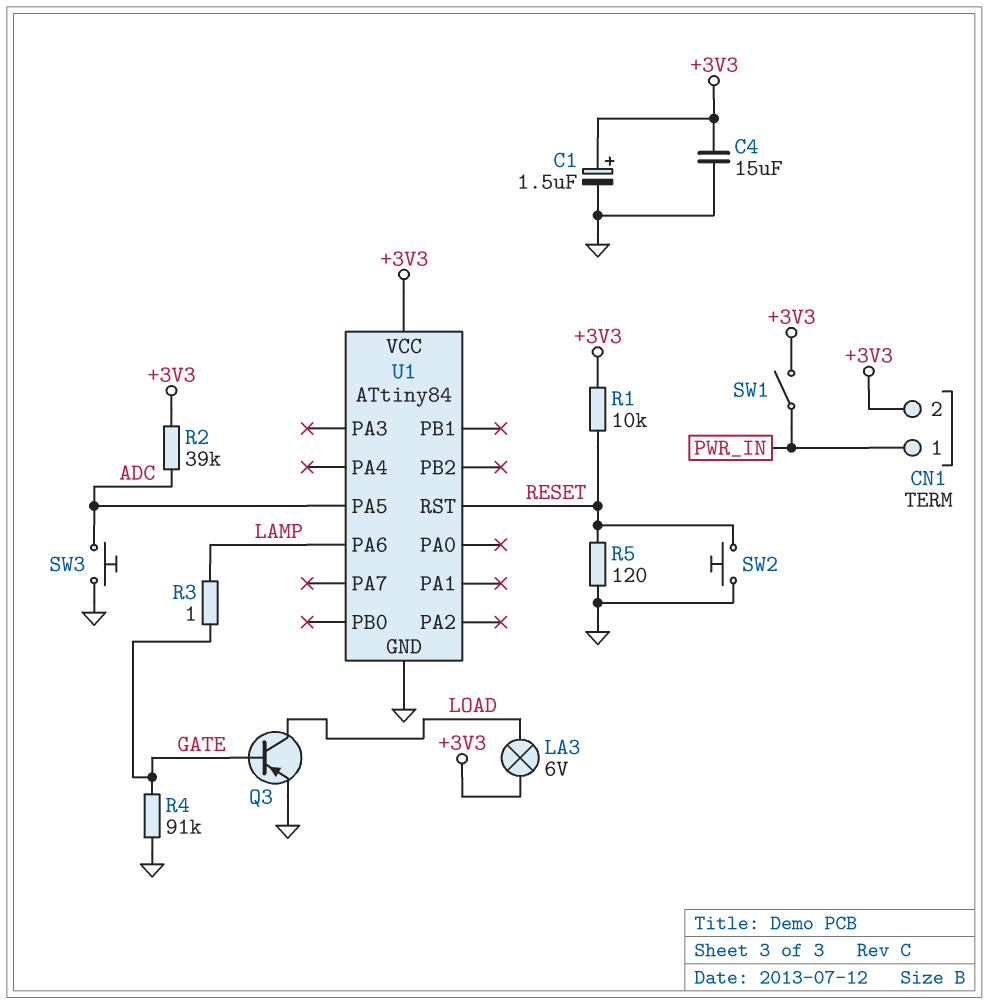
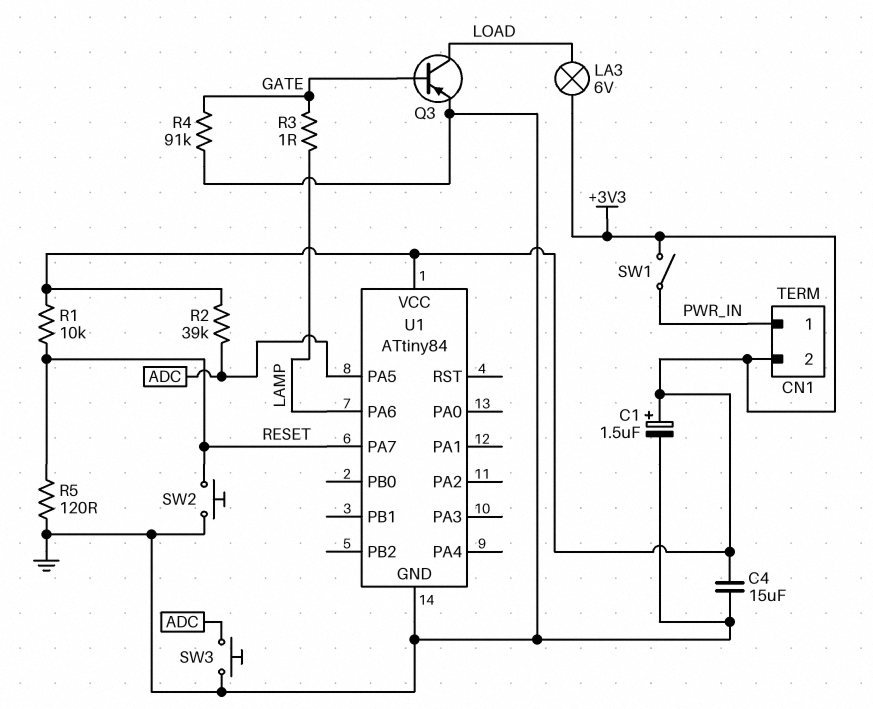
U1 pin PA7: none -> RESET
U1 pin RST: RESET -> none

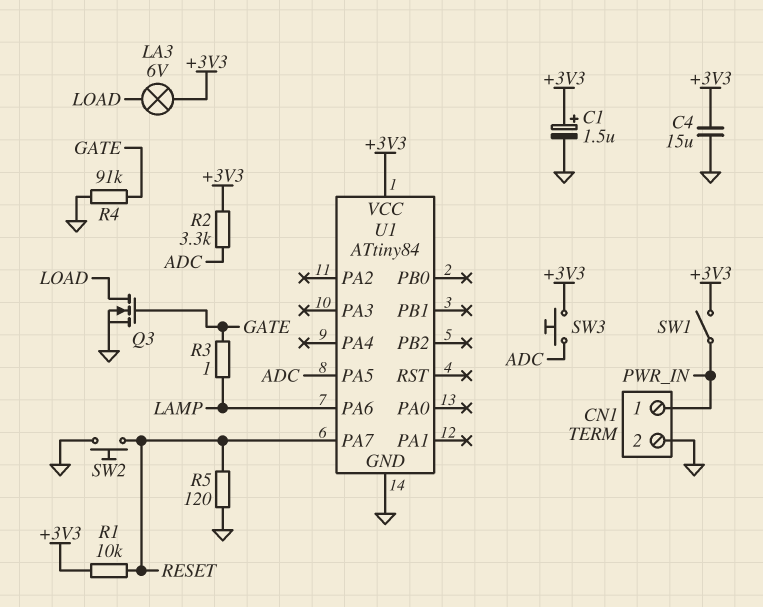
CN1 pin 2: +3V3 -> GND
Q3: PNP (B GATE, C LOAD, E GND) -> NMOS (G GATE, D LOAD, S GND)
R2: 39k (+3V3, ADC) -> 3.3k (+3V3, ADC)
SW3: button (ADC, GND) -> button (+3V3, ADC)

